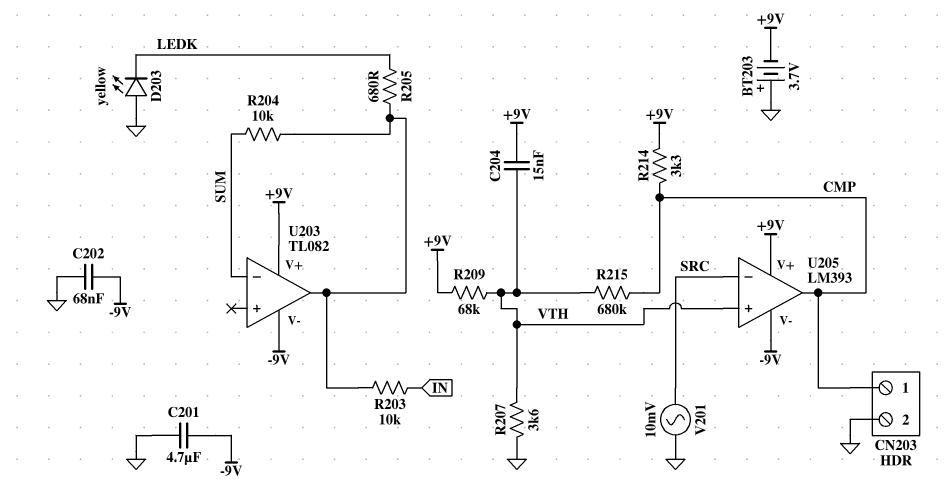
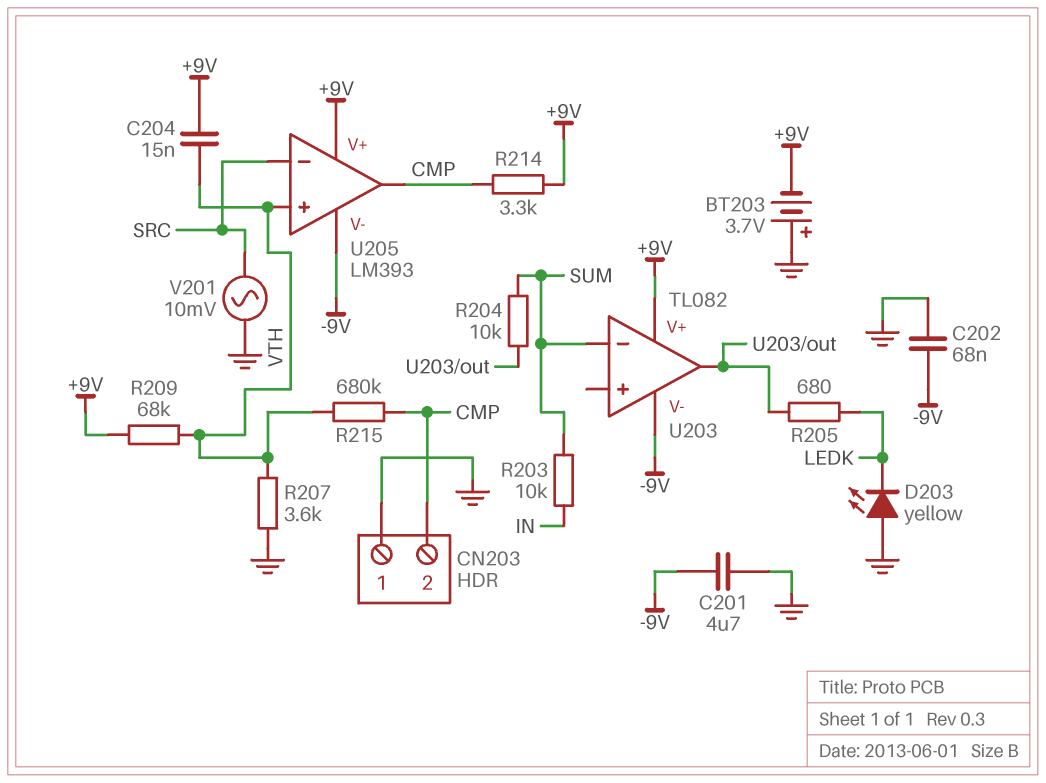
CN203 pin 1: CMP -> GND
CN203 pin 2: GND -> CMP
R203: 10k (IN, U203/out) -> 10k (IN, SUM)

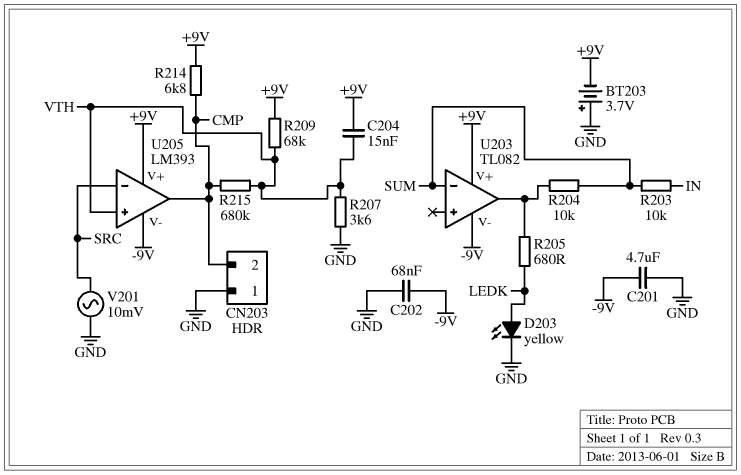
D203: LED yellow (A GND, K LEDK) -> LED yellow (A LEDK, K GND)
R214: 3.3k (+9V, CMP) -> 6.8k (+9V, CMP)

